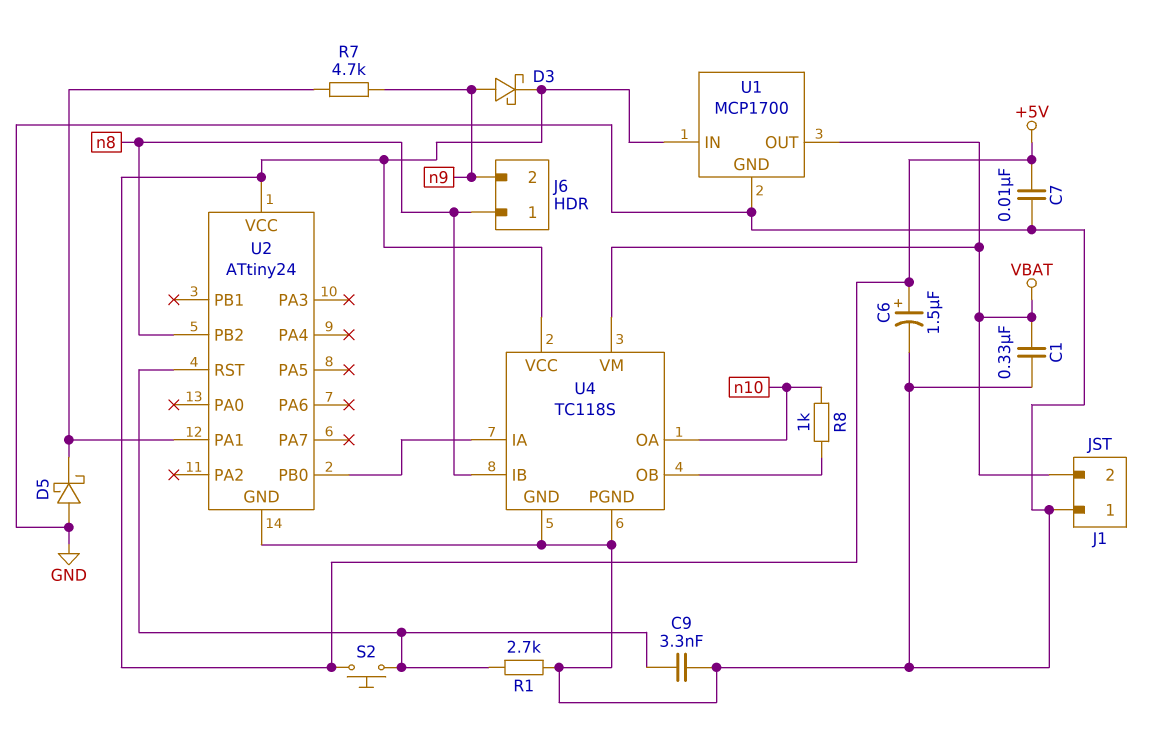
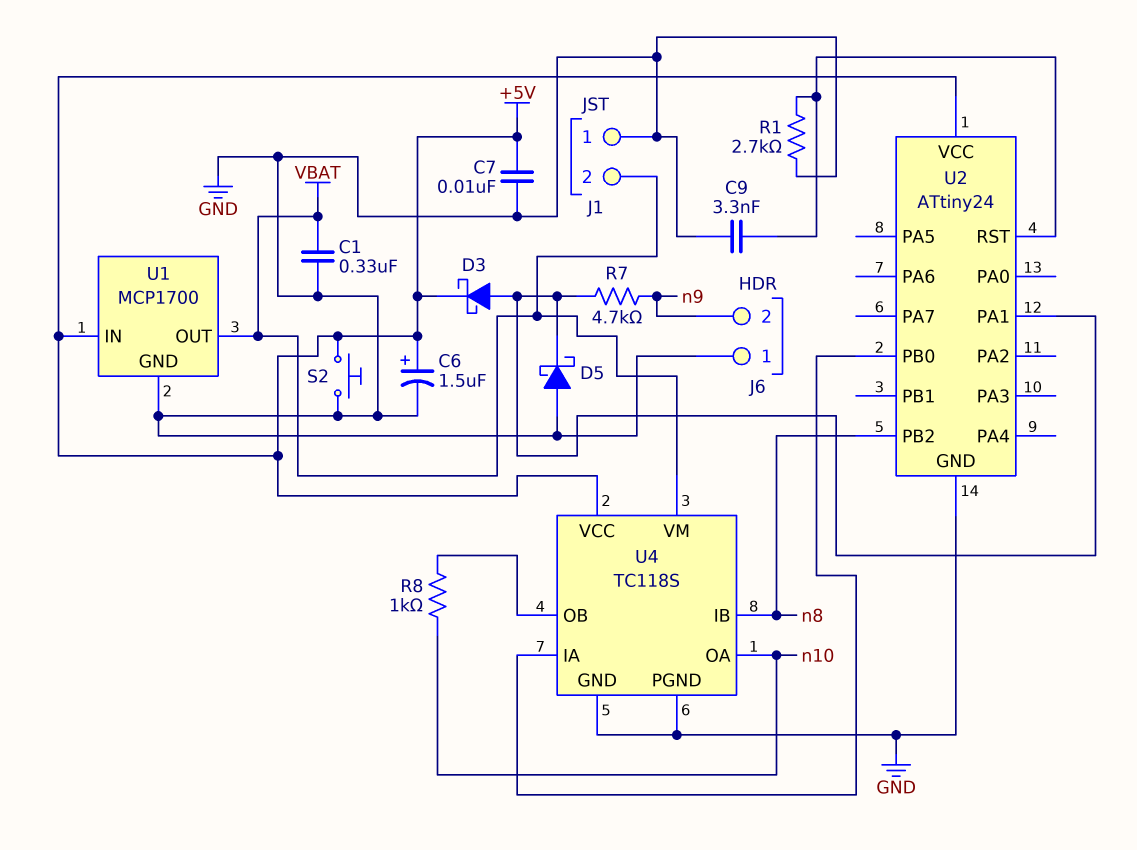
D3: schottky (A n9, K +5V) -> schottky (A U2/PA1, K +5V)
J6 pin 1: n8 -> GND
S2: button (+5V, U2/RST) -> button (+5V, GND)

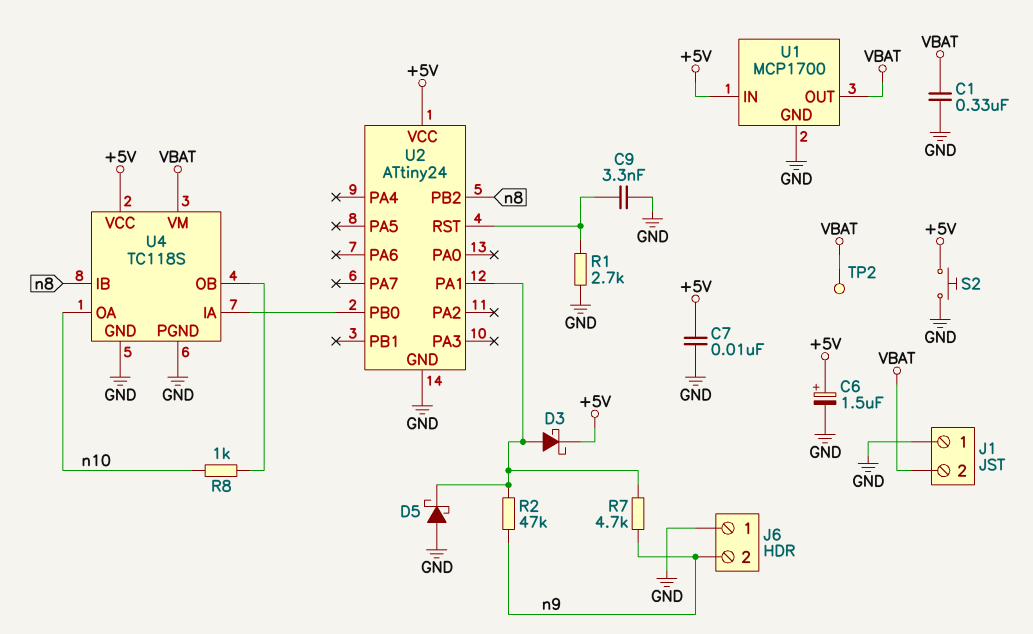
R2: none -> 47k (U2/PA1, n9)
TP2: none -> test point (VBAT)

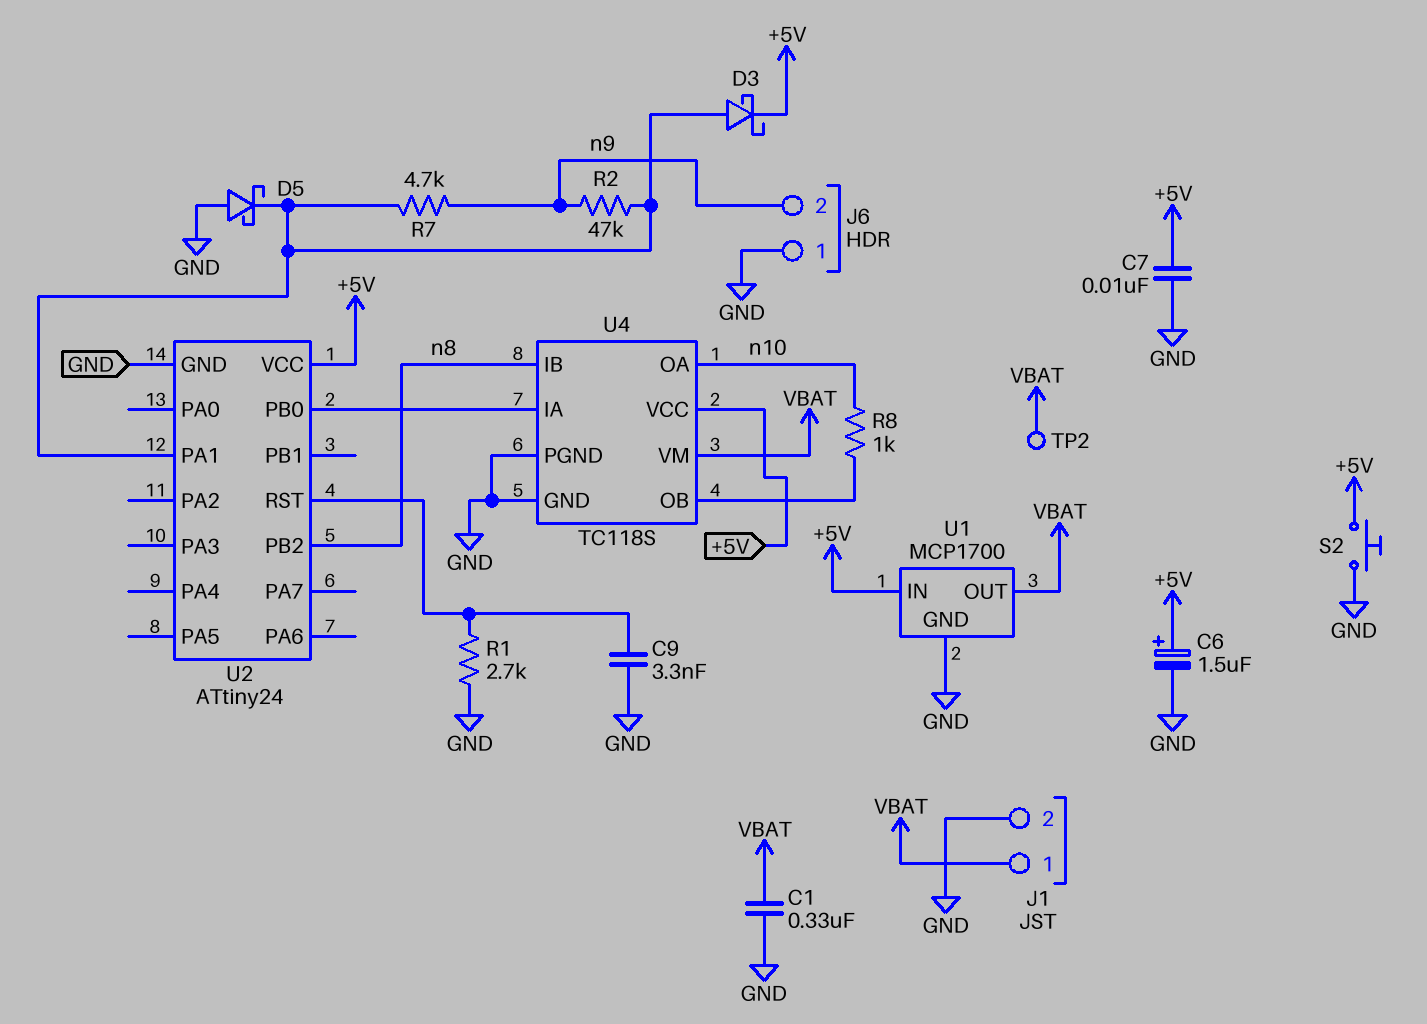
J1 pin 1: GND -> VBAT
J1 pin 2: VBAT -> GND

